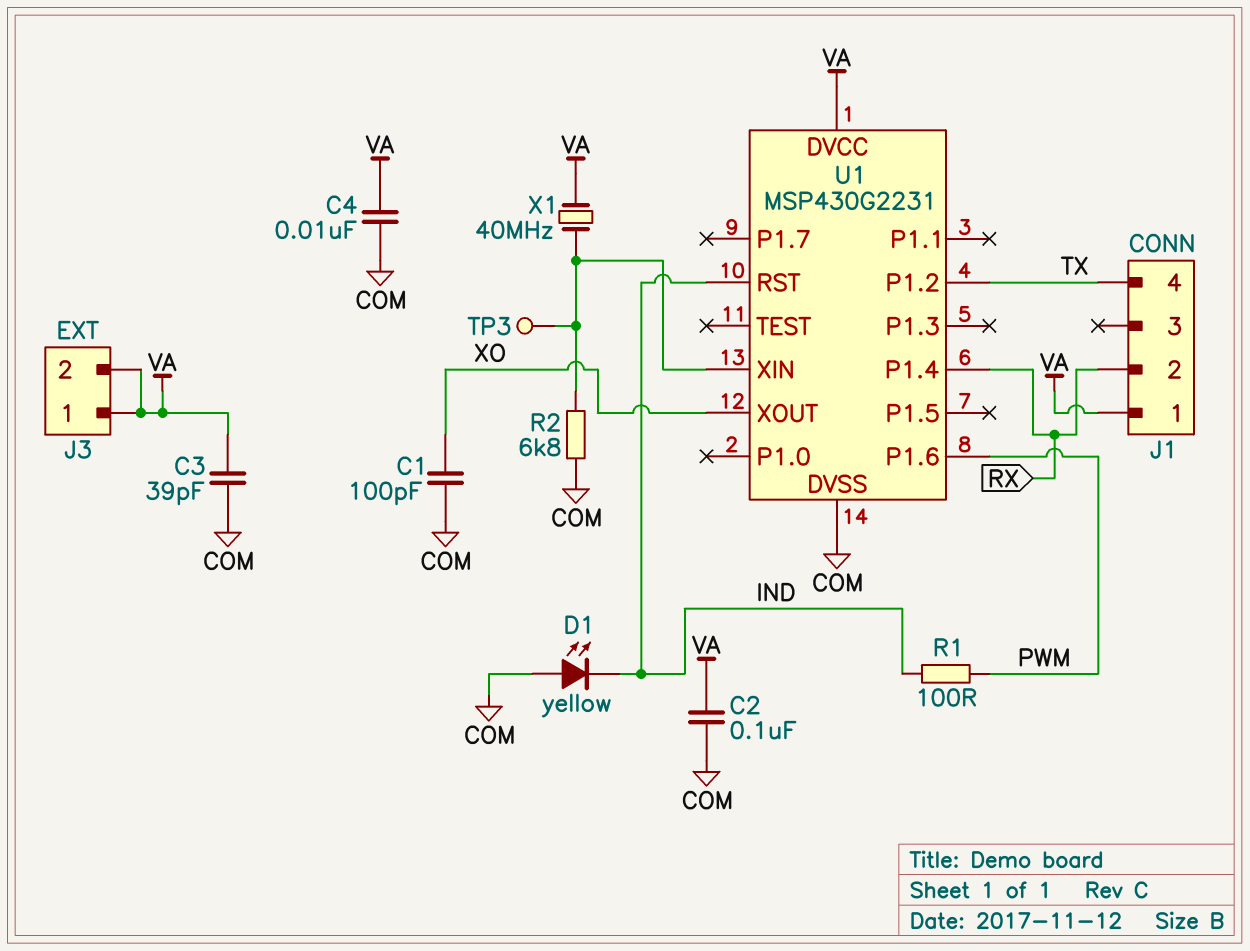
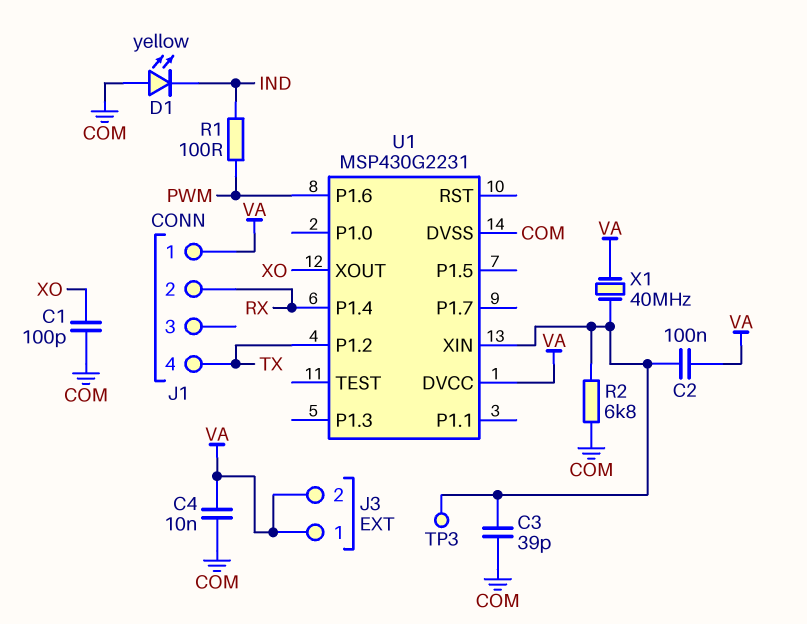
C2: 100nF (COM, VA) -> 100nF (U1/XIN, VA)
C3: 39pF (COM, VA) -> 39pF (COM, U1/XIN)
U1 pin RST: IND -> none

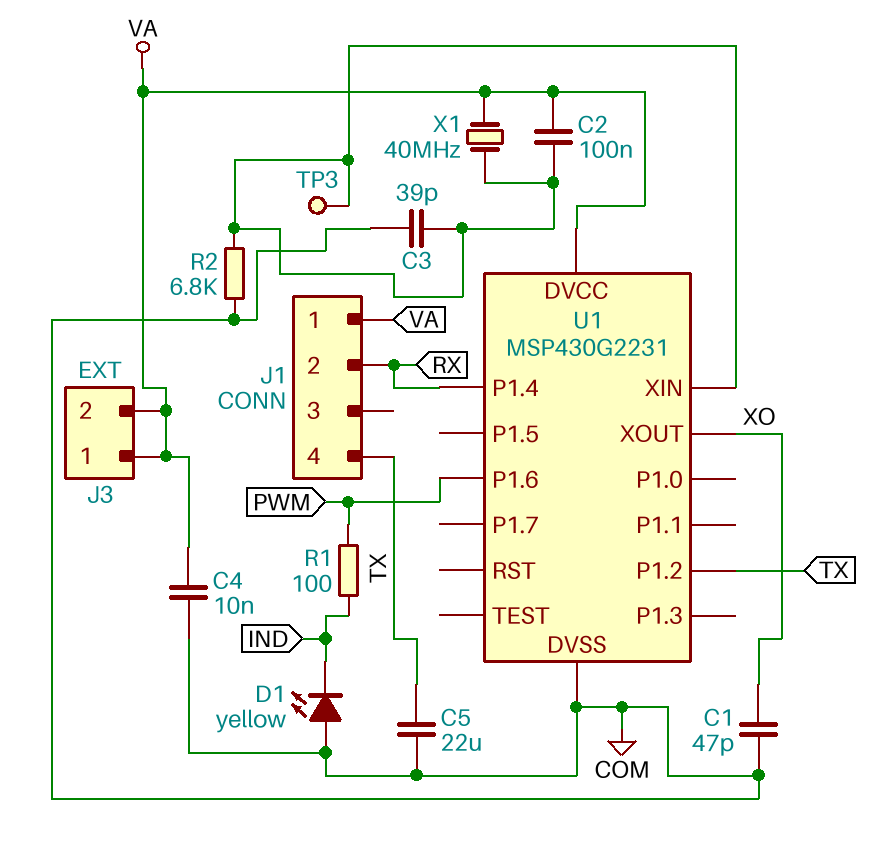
C1: 100pF (COM, XO) -> 47pF (COM, XO)
C5: none -> 22uF (COM, TX)

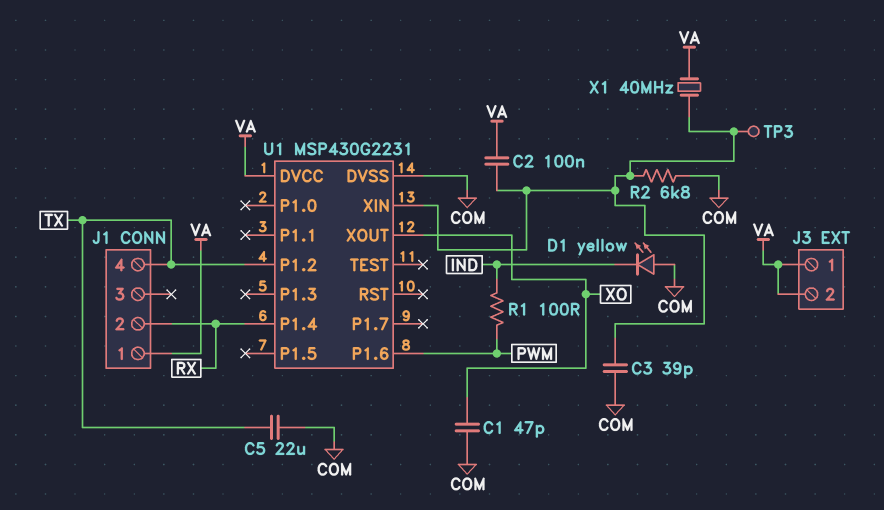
C4: 10nF (COM, VA) -> none

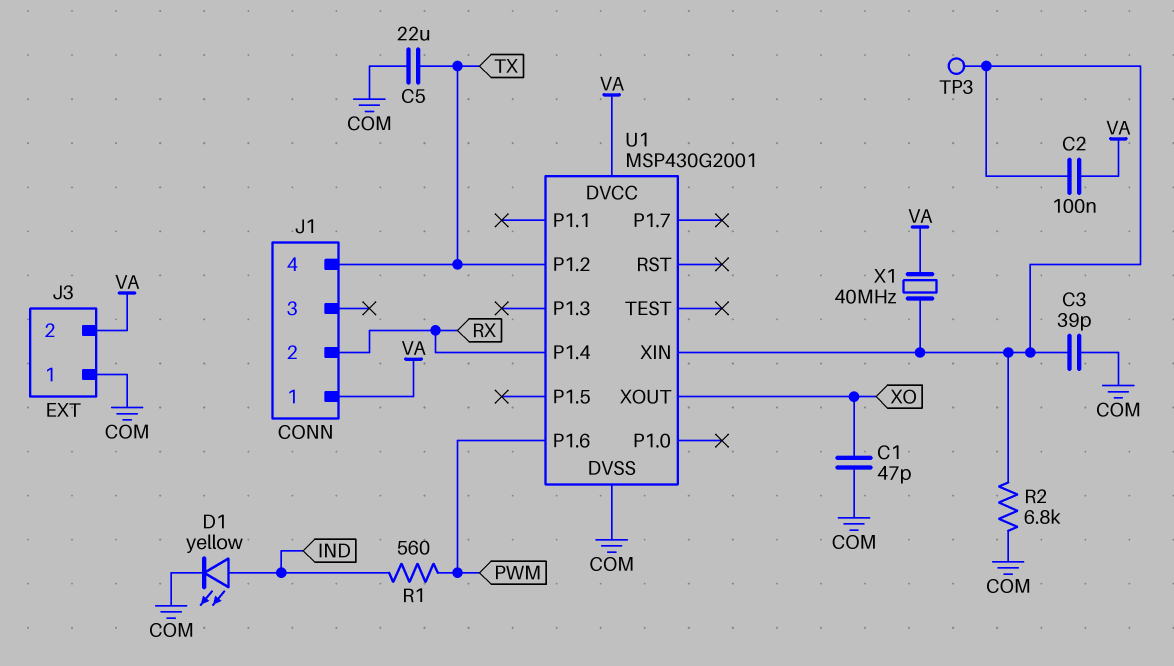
D1: LED yellow (A COM, K IND) -> LED yellow (A IND, K COM)
J3 pin 1: VA -> COM
R1: 100 (IND, PWM) -> 560 (IND, PWM)
U1: MSP430G2231 -> MSP430G2001

